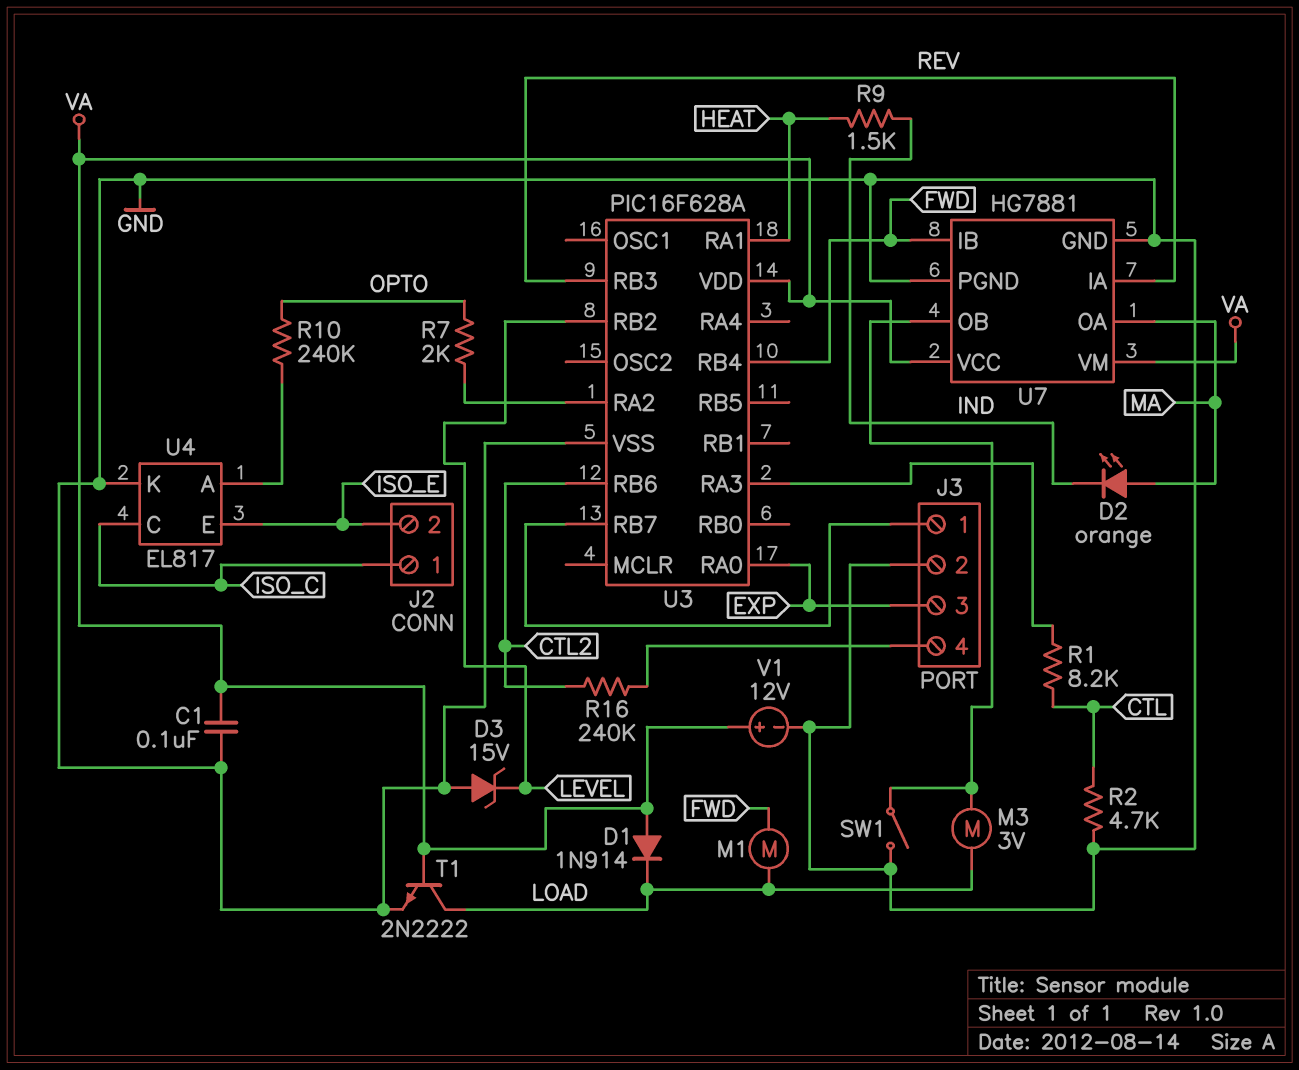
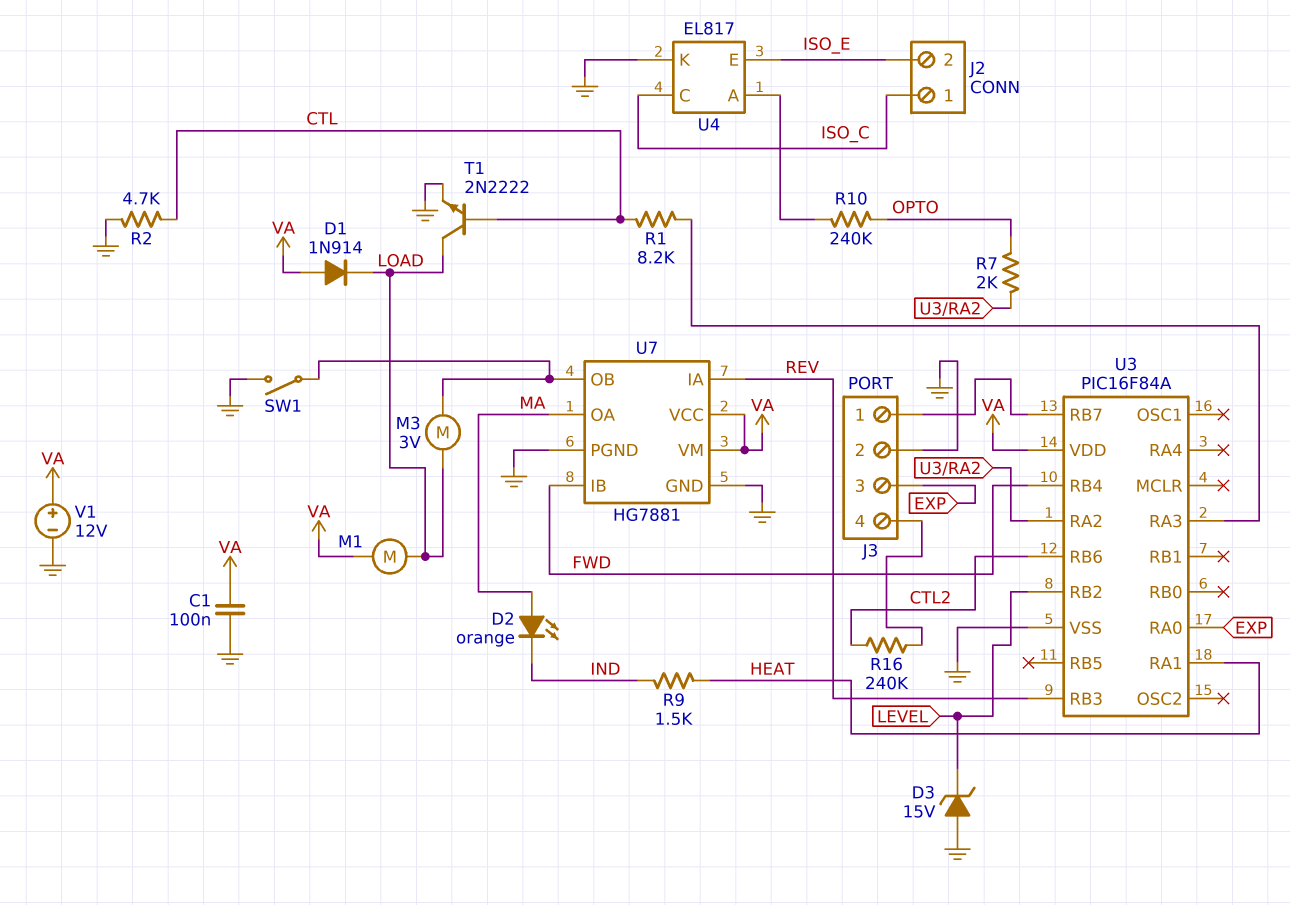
M1: motor (FWD, LOAD) -> motor (LOAD, VA)
T1: NPN 2N2222 (B VA, C LOAD, E GND) -> NPN 2N2222 (B CTL, C LOAD, E GND)
U3: PIC16F628A -> PIC16F84A

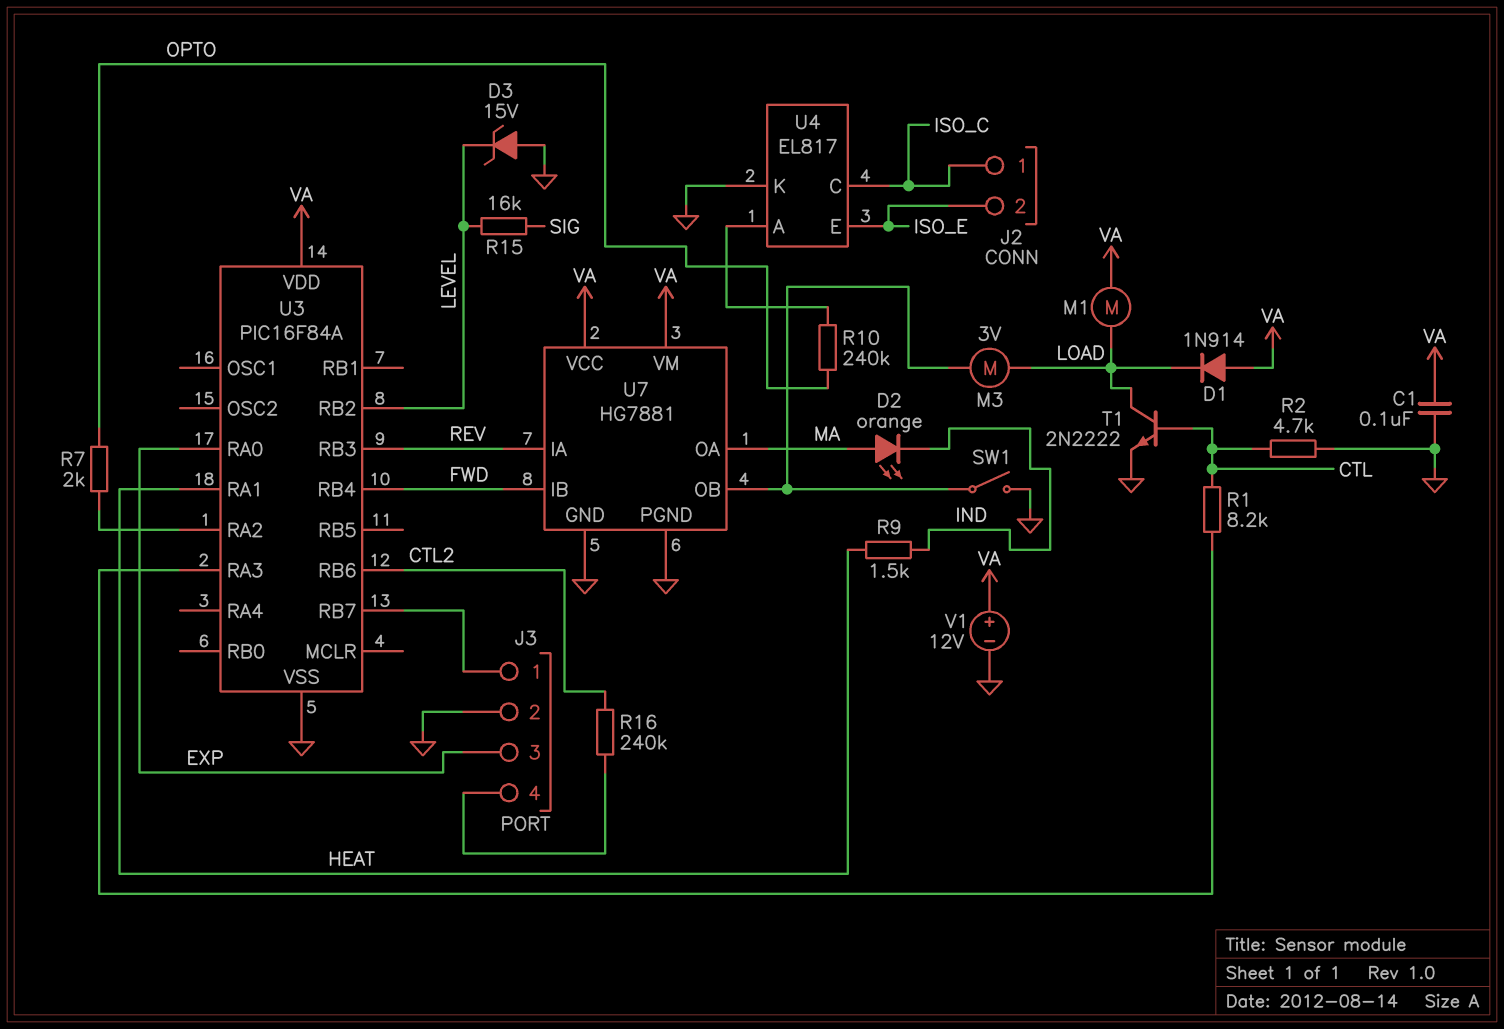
R15: none -> 16k (LEVEL, SIG)

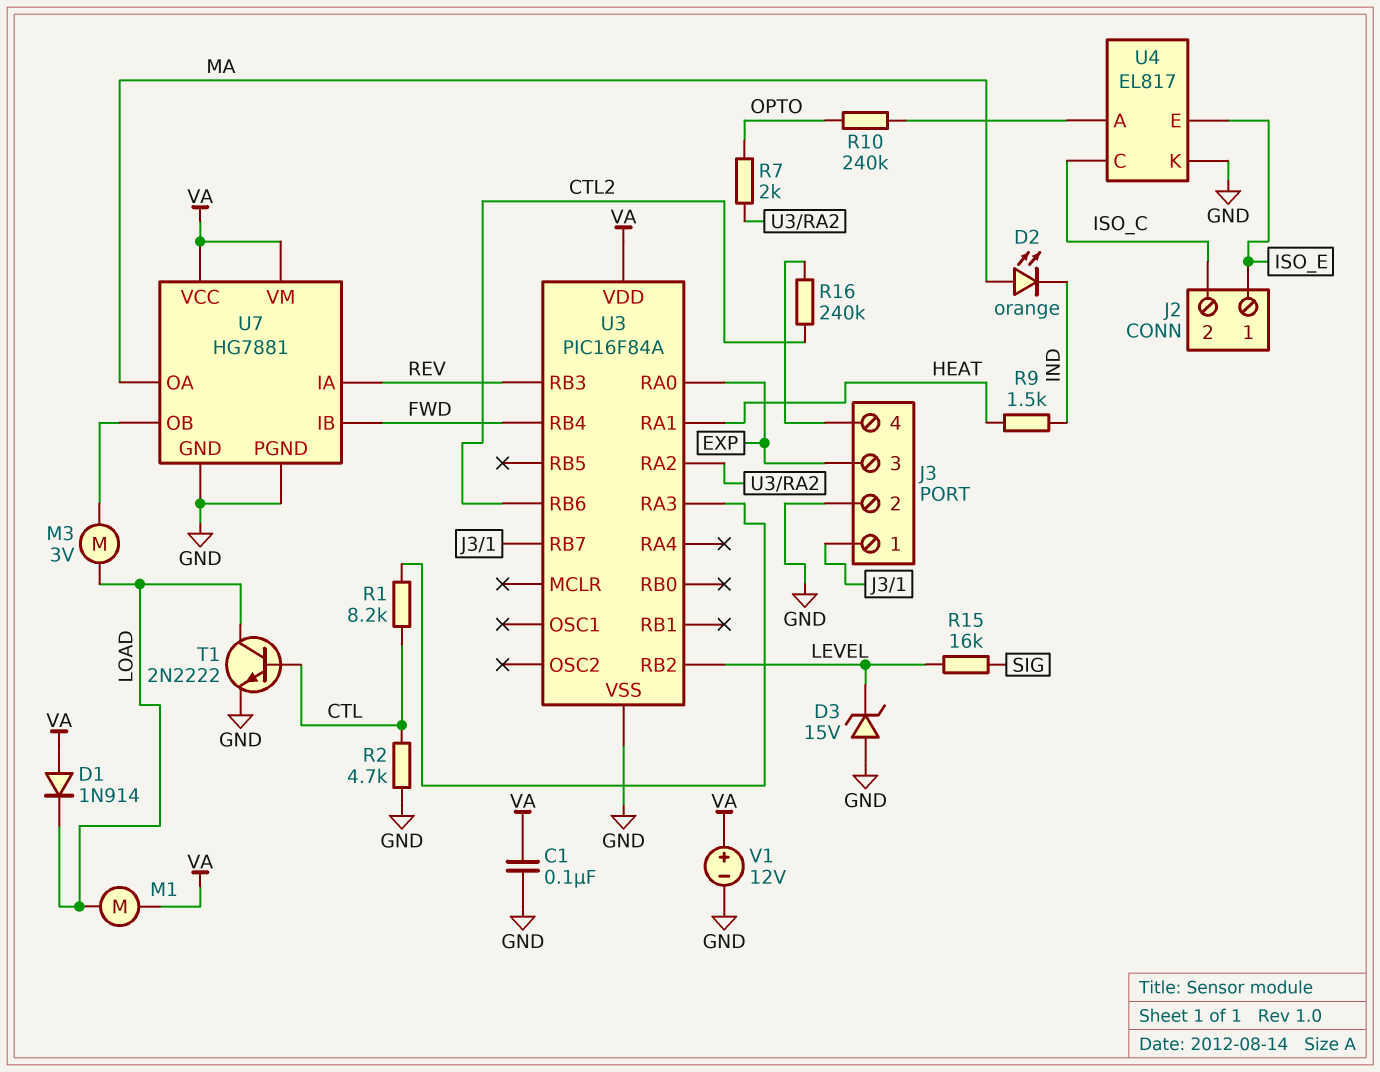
J2 pin 1: ISO_C -> ISO_E
J2 pin 2: ISO_E -> ISO_C
SW1: switch (GND, U7/OB) -> none

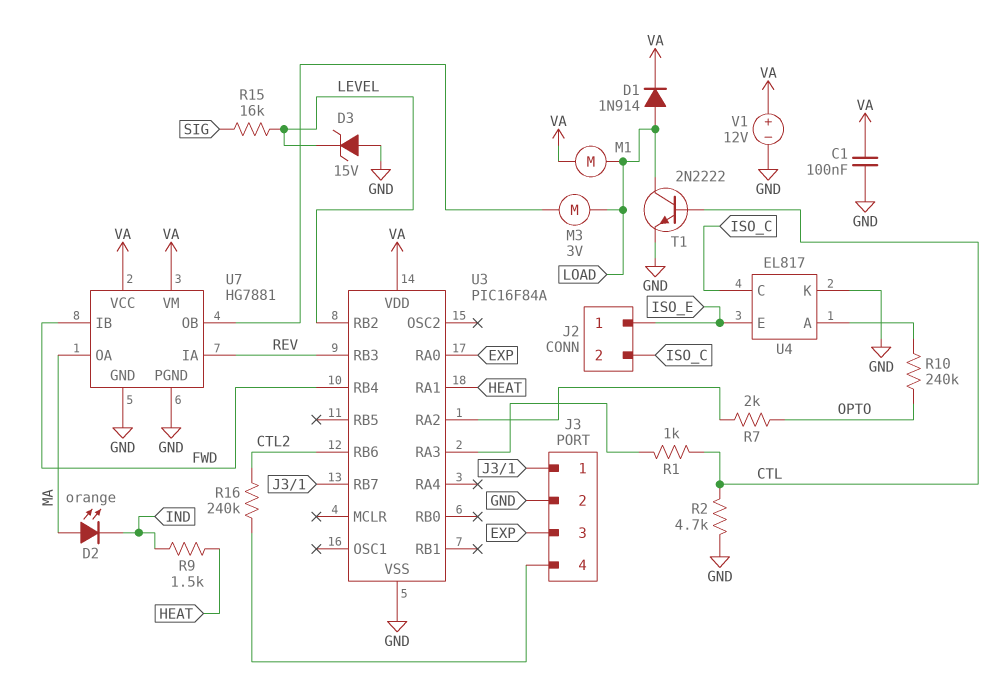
D1: diode 1N914 (A VA, K LOAD) -> diode 1N914 (A LOAD, K VA)
R1: 8.2k (CTL, U3/RA3) -> 1k (CTL, U3/RA3)

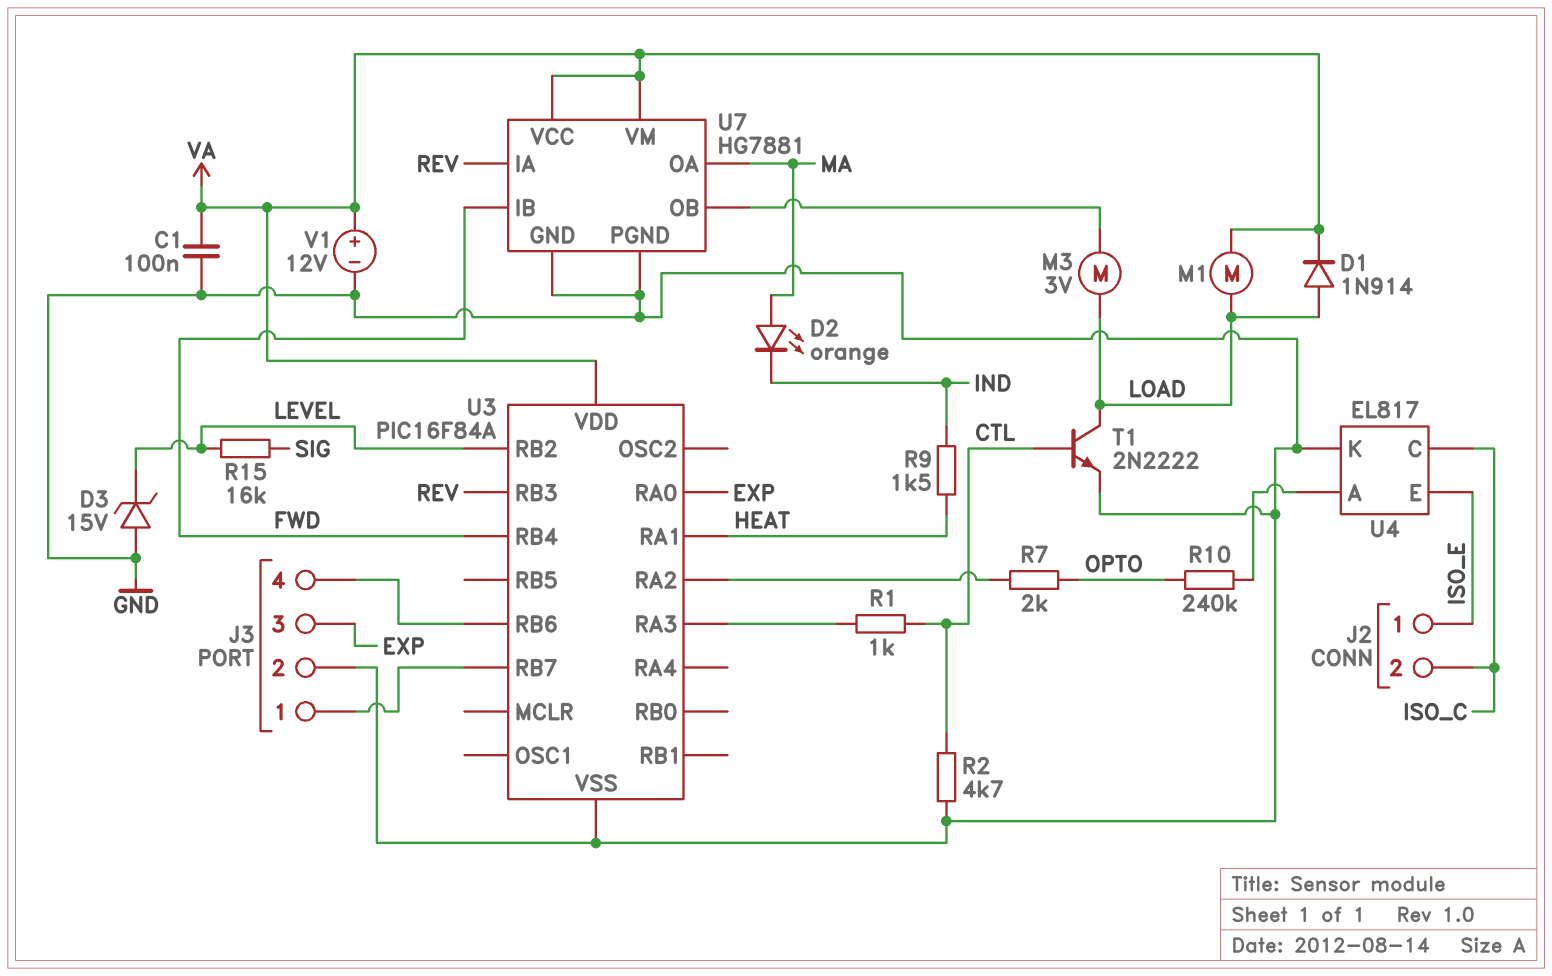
R16: 240k (CTL2, J3/4) -> none
U3 pin RB6: CTL2 -> J3/4

